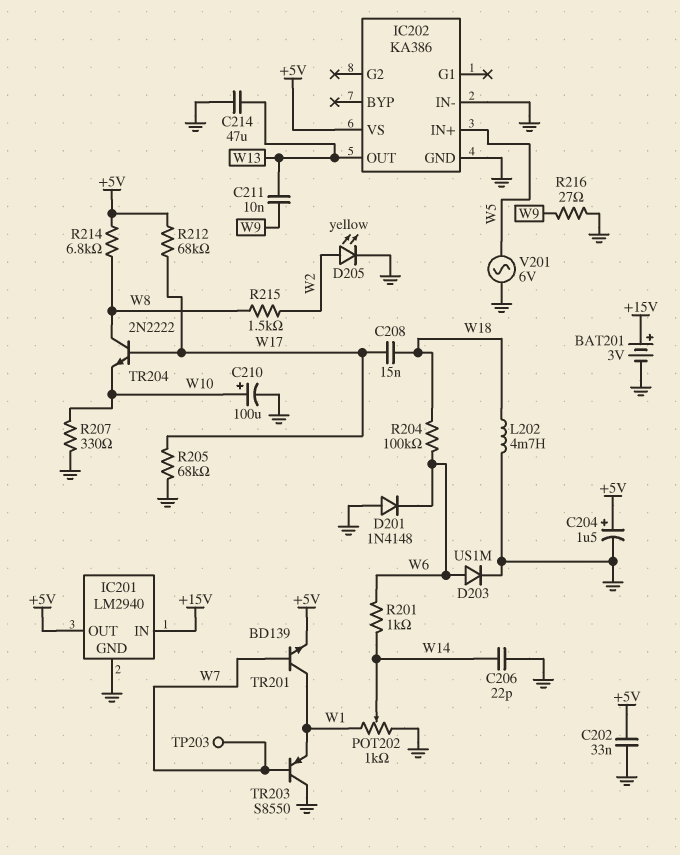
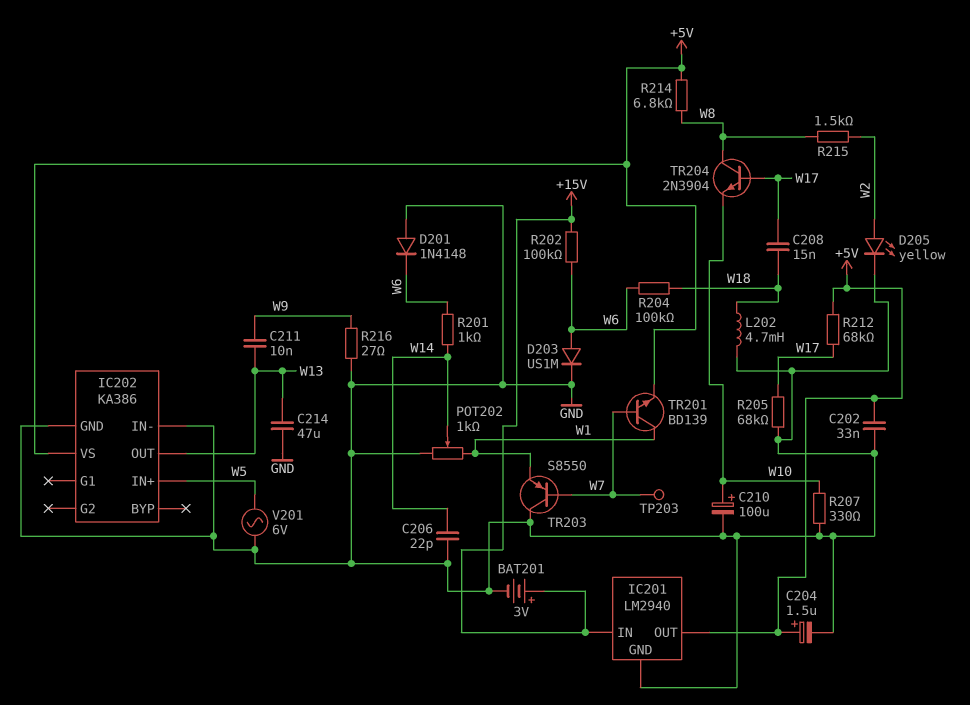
R202: none -> 100k (+15V, W6)
TR204: NPN 2N2222 (B W17, C W8, E W10) -> NPN 2N3904 (B W17, C W8, E W10)

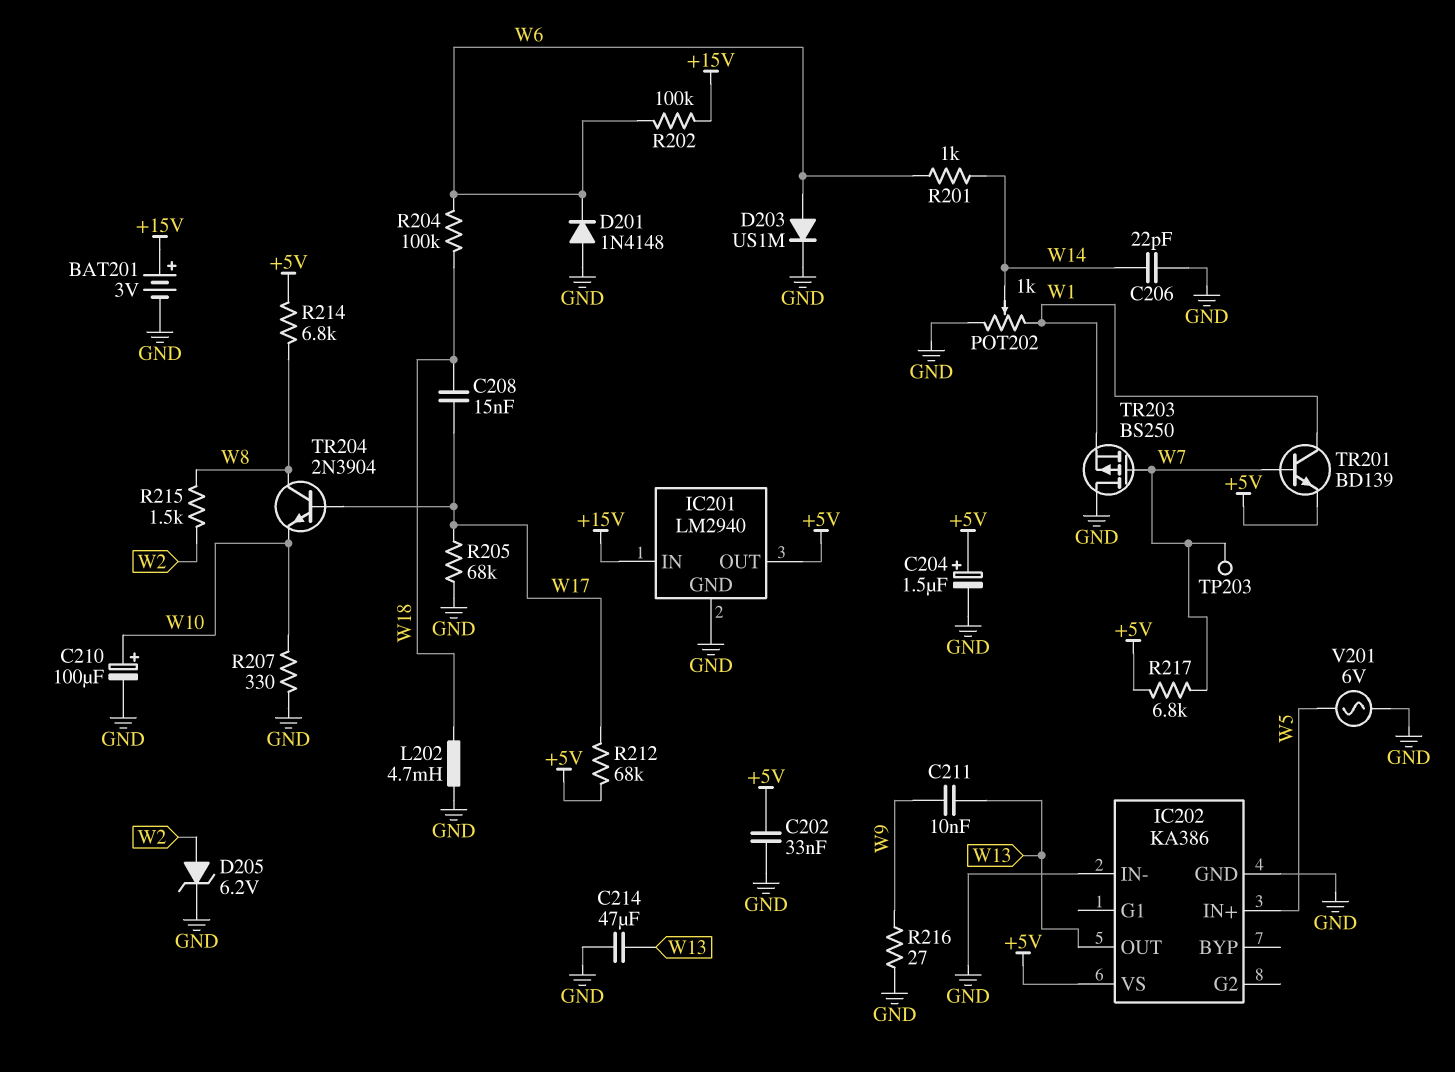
D205: LED yellow (A W2, K GND) -> zener 6.2V (A W2, K GND)
R217: none -> 6.8k (+5V, W7)
TR203: PNP S8550 (B W7, C GND, E W1) -> PMOS BS250 (G W7, D GND, S W1)

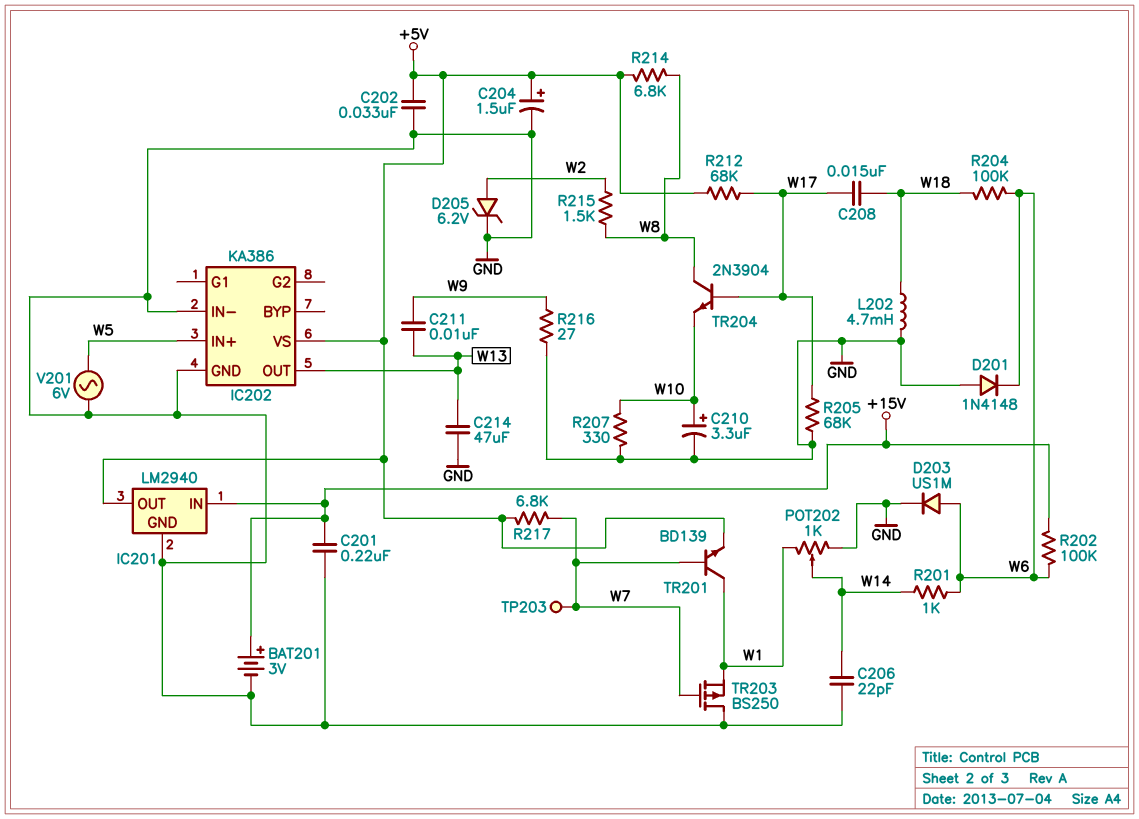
C201: none -> 220nF (+15V, GND)
C210: 100uF (plus W10, minus GND) -> 3.3uF (plus W10, minus GND)

